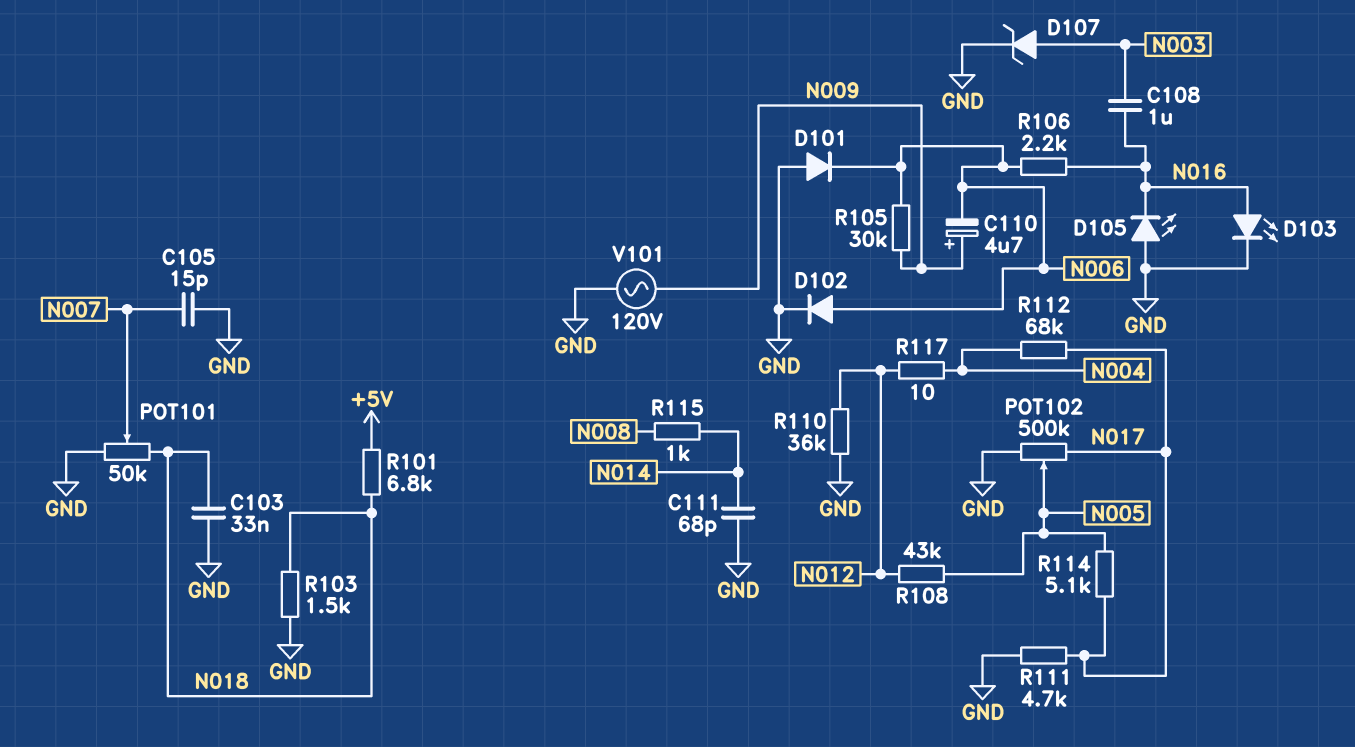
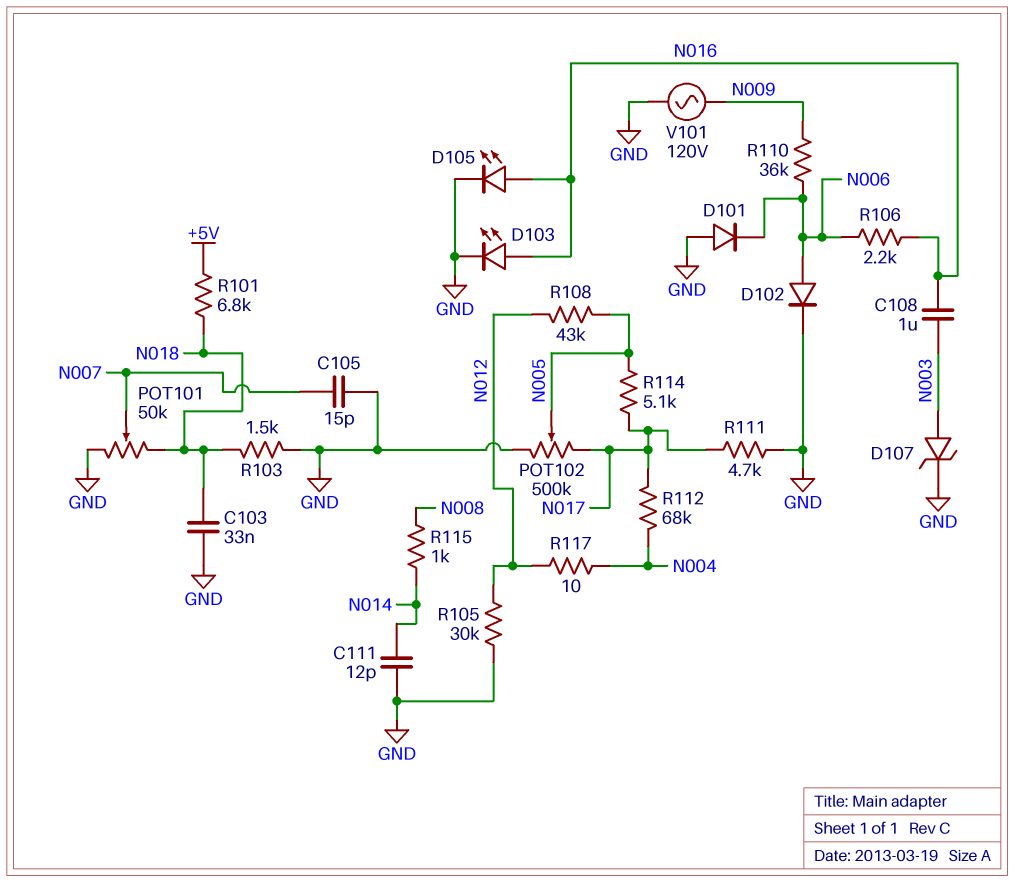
C110: 4.7uF (plus N009, minus N006) -> none
C111: 68pF (GND, N014) -> 12pF (GND, N014)
D105: LED (A GND, K N016) -> LED (A N016, K GND)
R105: 30k (N006, N009) -> 30k (GND, N012)
R110: 36k (GND, N012) -> 36k (N006, N009)

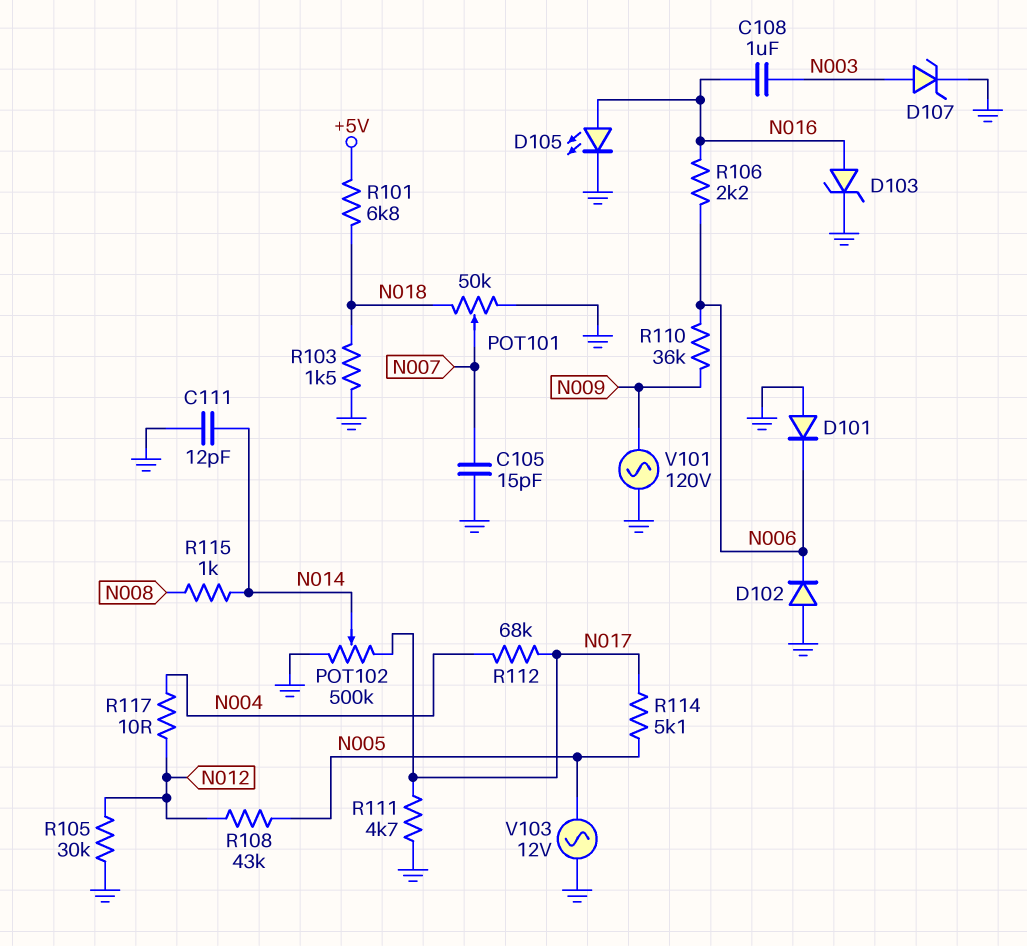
C103: 33nF (GND, N018) -> none
D102: diode (A N006, K GND) -> diode (A GND, K N006)
D103: LED (A N016, K GND) -> zener (A N016, K GND)
POT102: 500k (GND, N017, wiper N005) -> 500k (GND, N017, wiper N014)
V103: none -> AC 12V (GND, N005)

